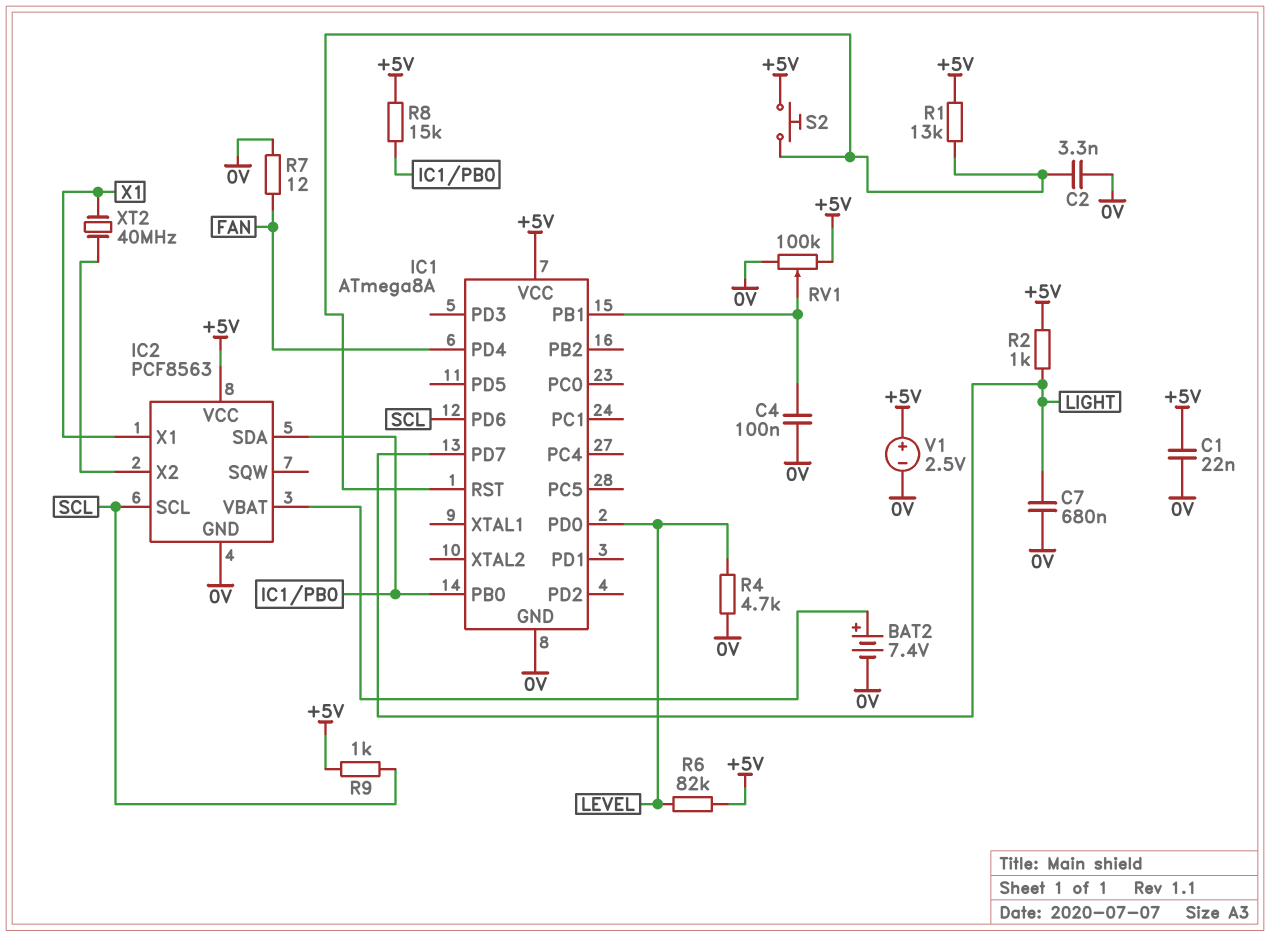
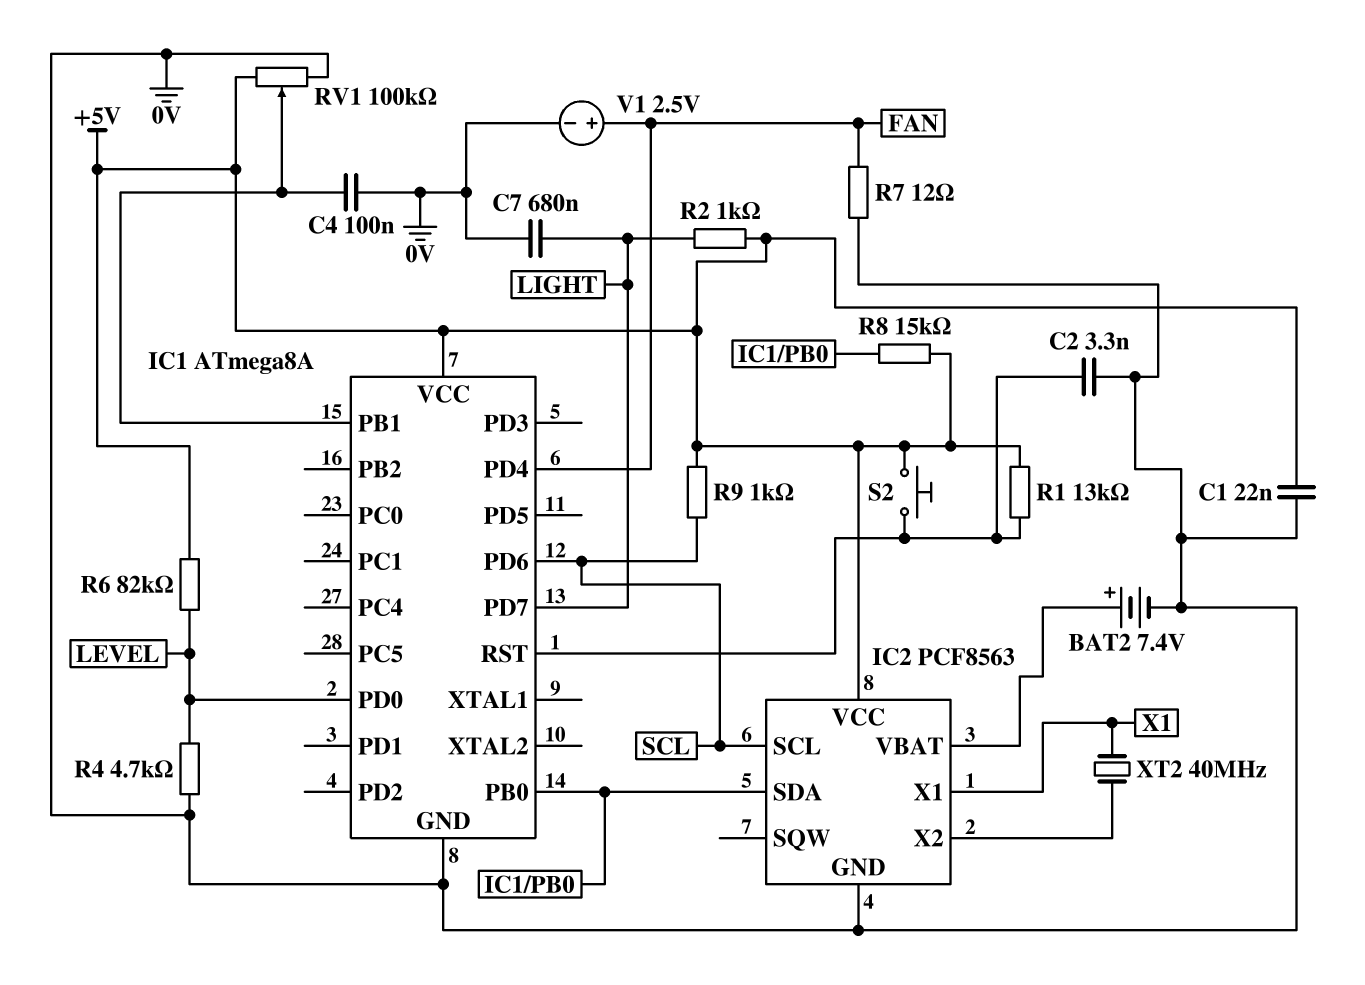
V1: 2.5V (plus +5V, minus 0V) -> 2.5V (plus FAN, minus 0V)

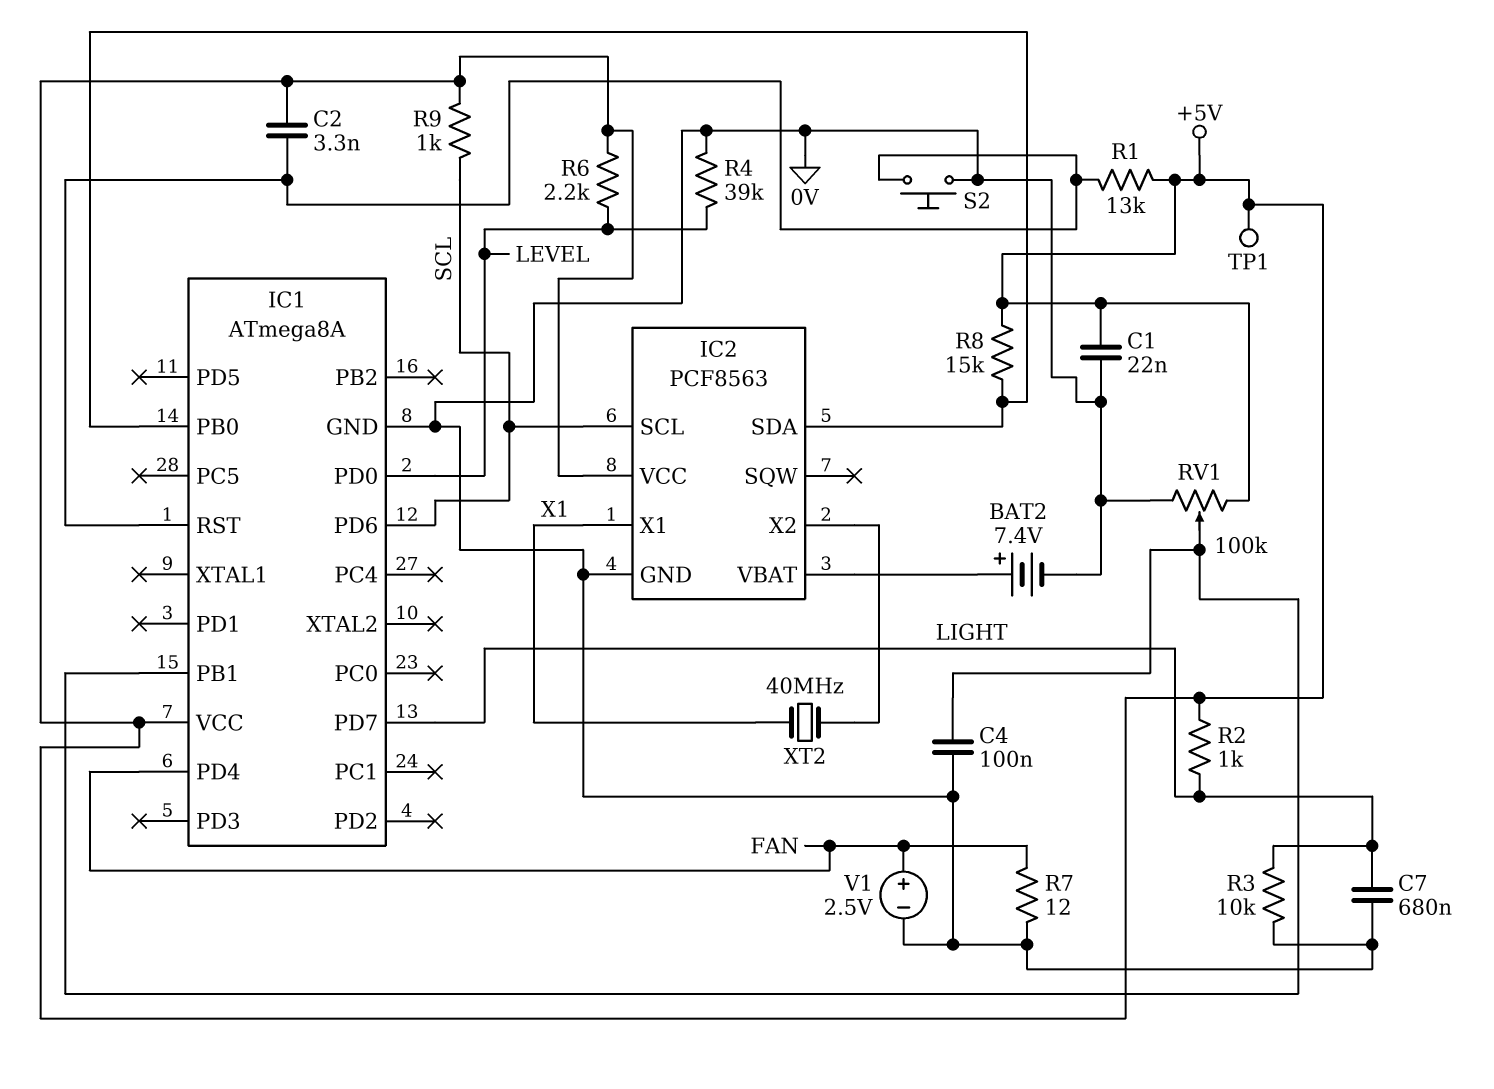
C2: 3.3nF (0V, IC1/RST) -> 3.3nF (+5V, IC1/RST)
R3: none -> 10k (0V, LIGHT)
R4: 4.7k (0V, LEVEL) -> 39k (0V, LEVEL)
R6: 82k (+5V, LEVEL) -> 2.2k (+5V, LEVEL)
S2: button (+5V, IC1/RST) -> button (0V, IC1/RST)
TP1: none -> test point (+5V)

